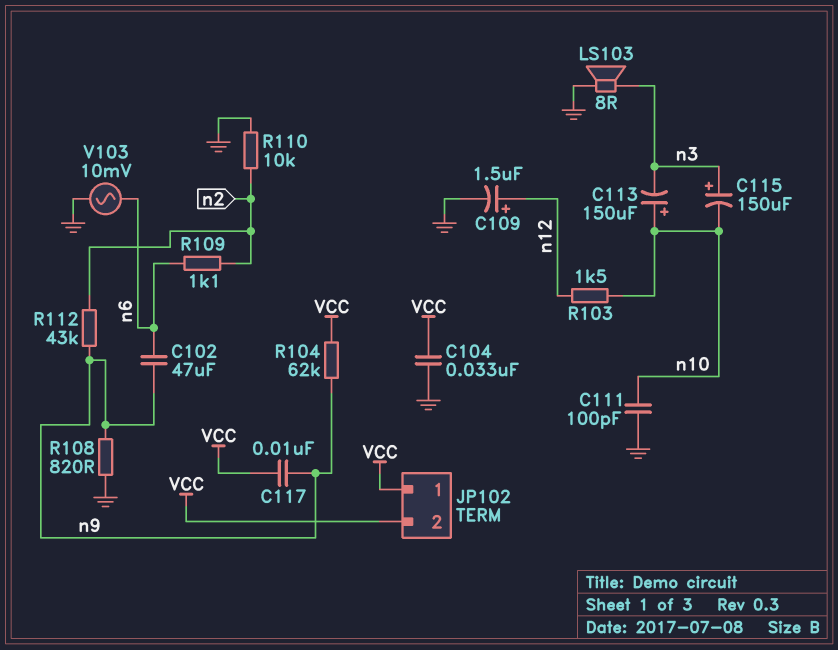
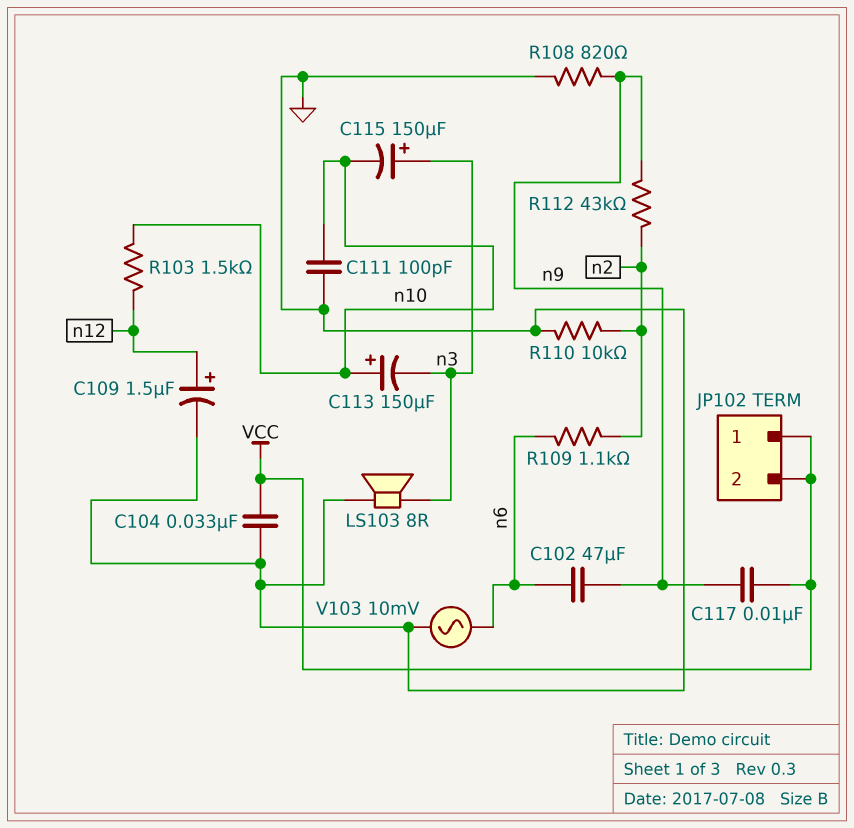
R104: 62k (VCC, n9) -> none

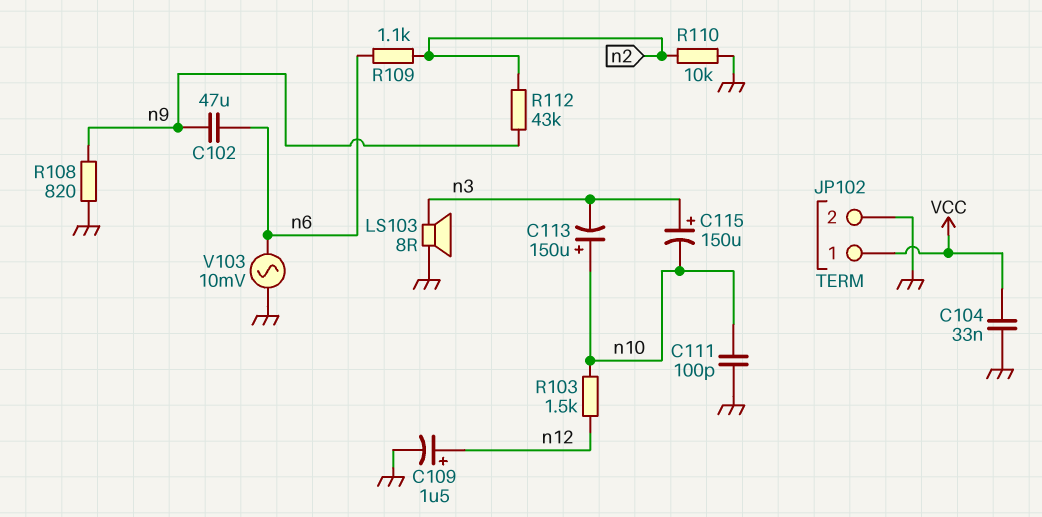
C117: 10nF (VCC, n9) -> none
JP102 pin 2: VCC -> GND

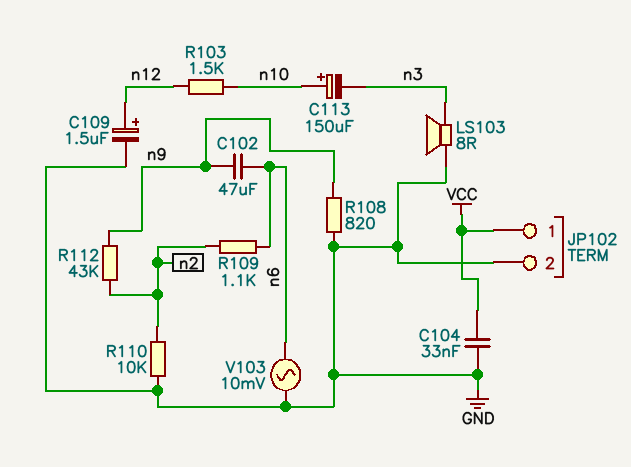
C111: 100pF (GND, n10) -> none
C115: 150uF (plus n3, minus n10) -> none

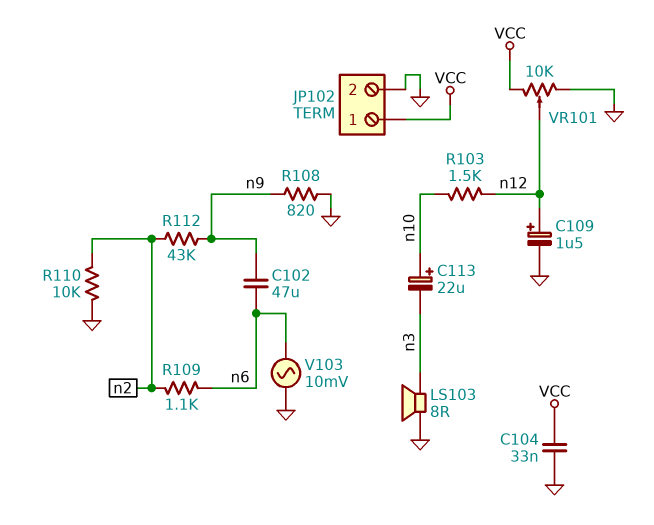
C113: 150uF (plus n10, minus n3) -> 22uF (plus n10, minus n3)
VR101: none -> 10k (GND, VCC, wiper n12)

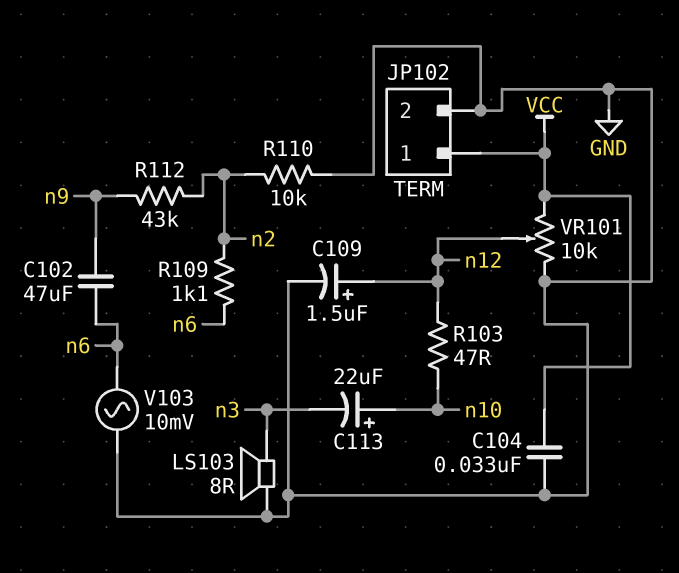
R103: 1.5k (n10, n12) -> 47 (n10, n12)
R108: 820 (GND, n9) -> none

